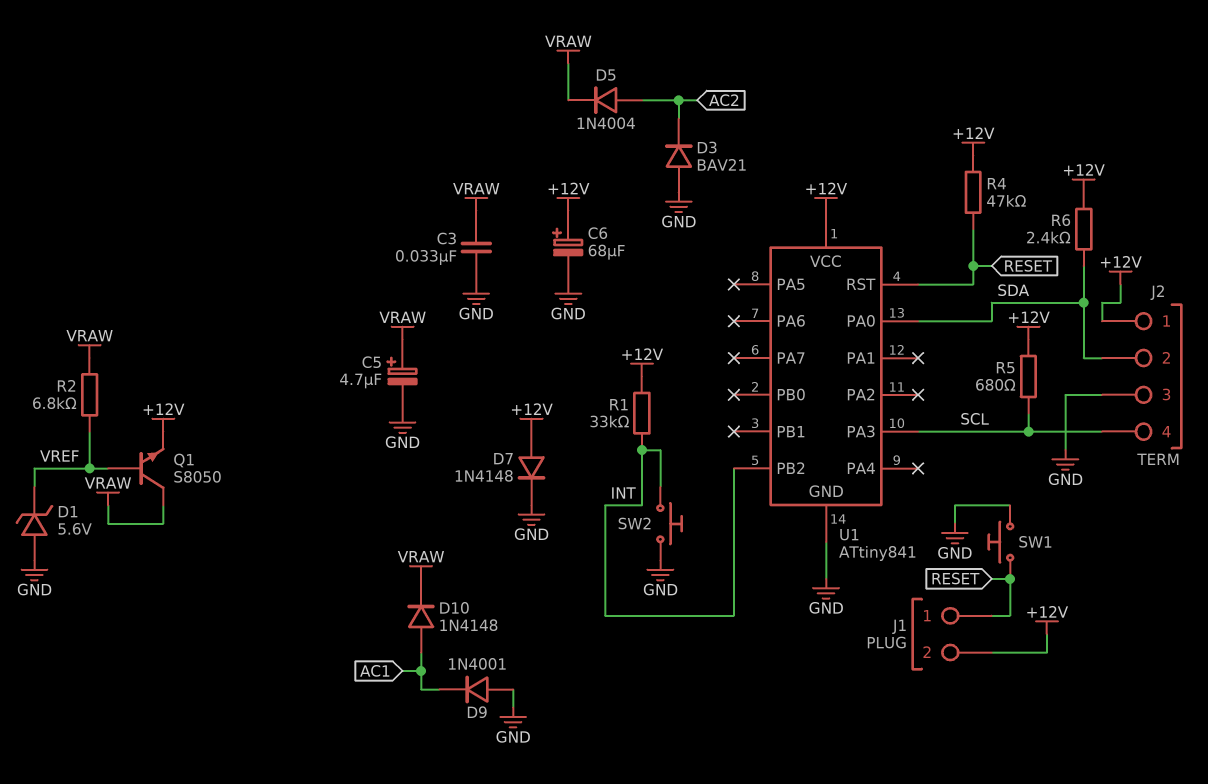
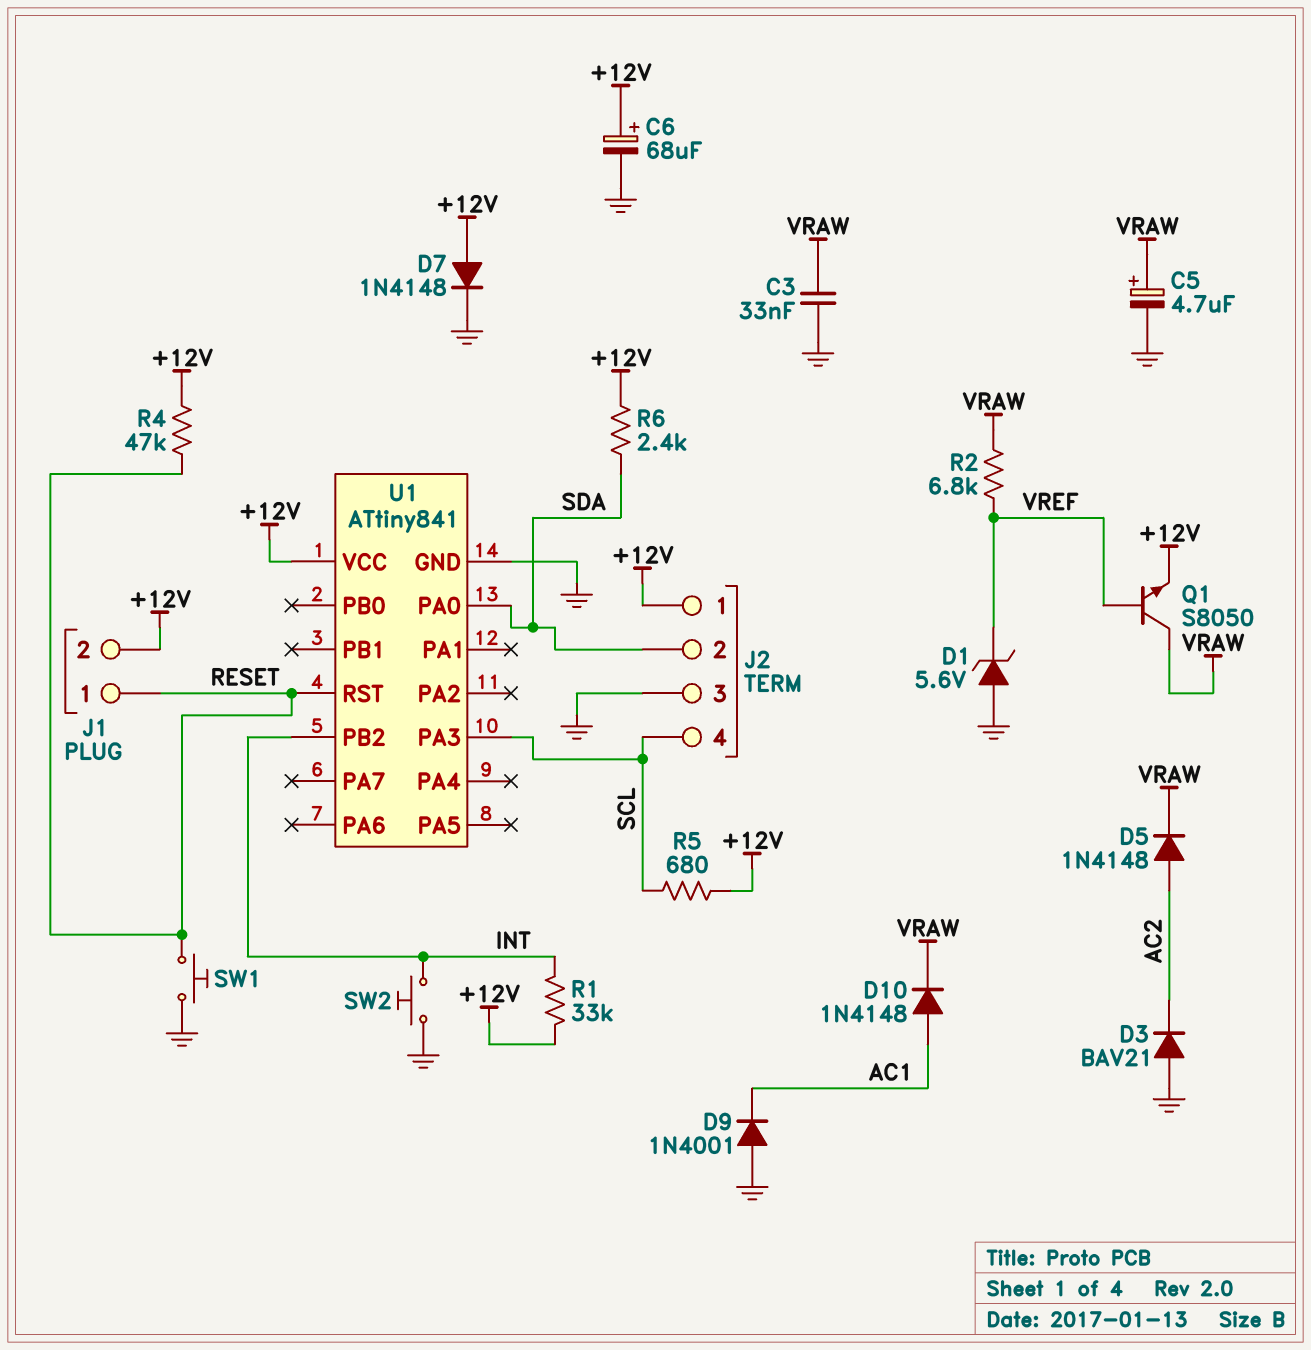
D5: diode 1N4004 (A AC2, K VRAW) -> diode 1N4148 (A AC2, K VRAW)

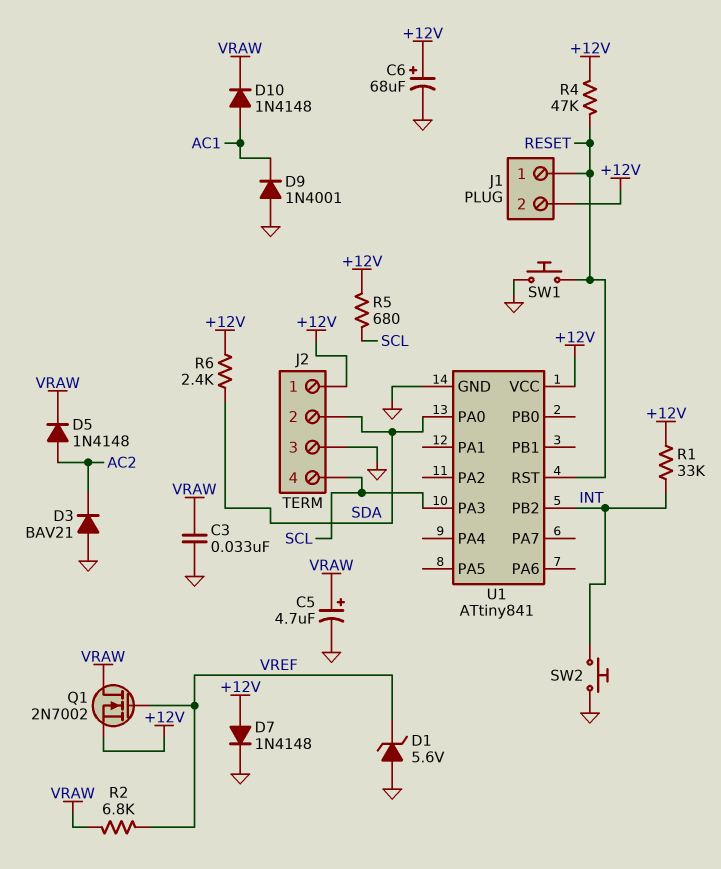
Q1: NPN S8050 (B VREF, C VRAW, E +12V) -> NMOS 2N7002 (G VREF, D VRAW, S +12V)

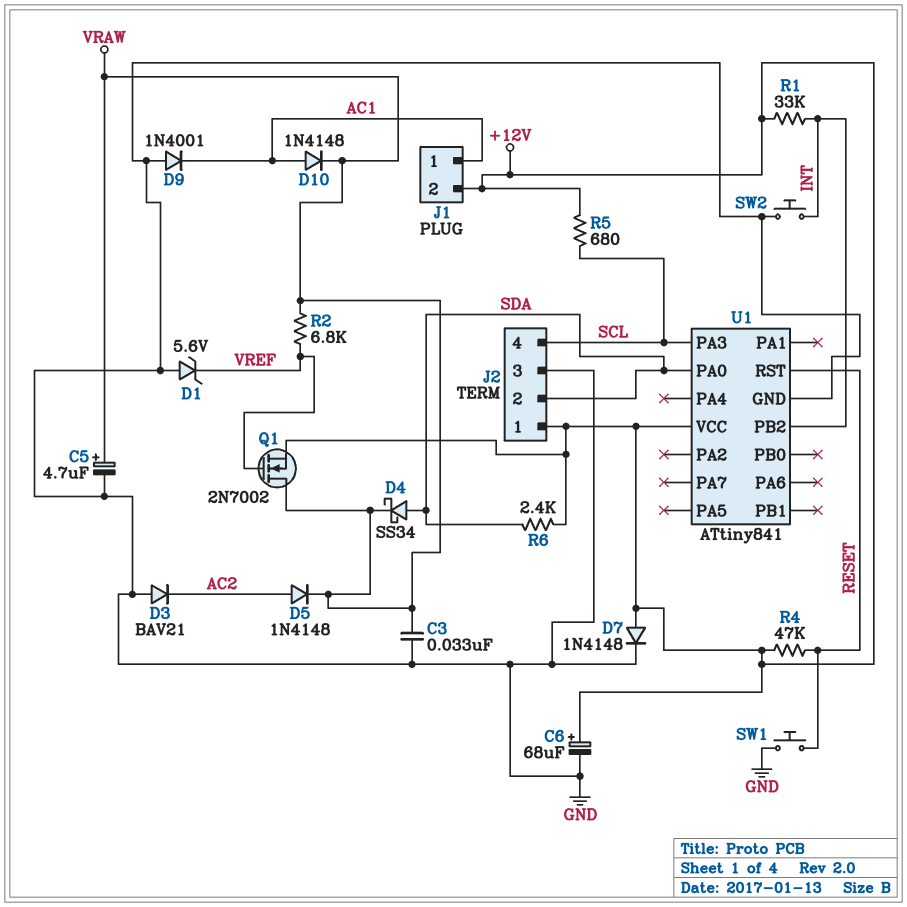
D4: none -> schottky SS34 (A SDA, K VRAW)
J1 pin 1: RESET -> AC1

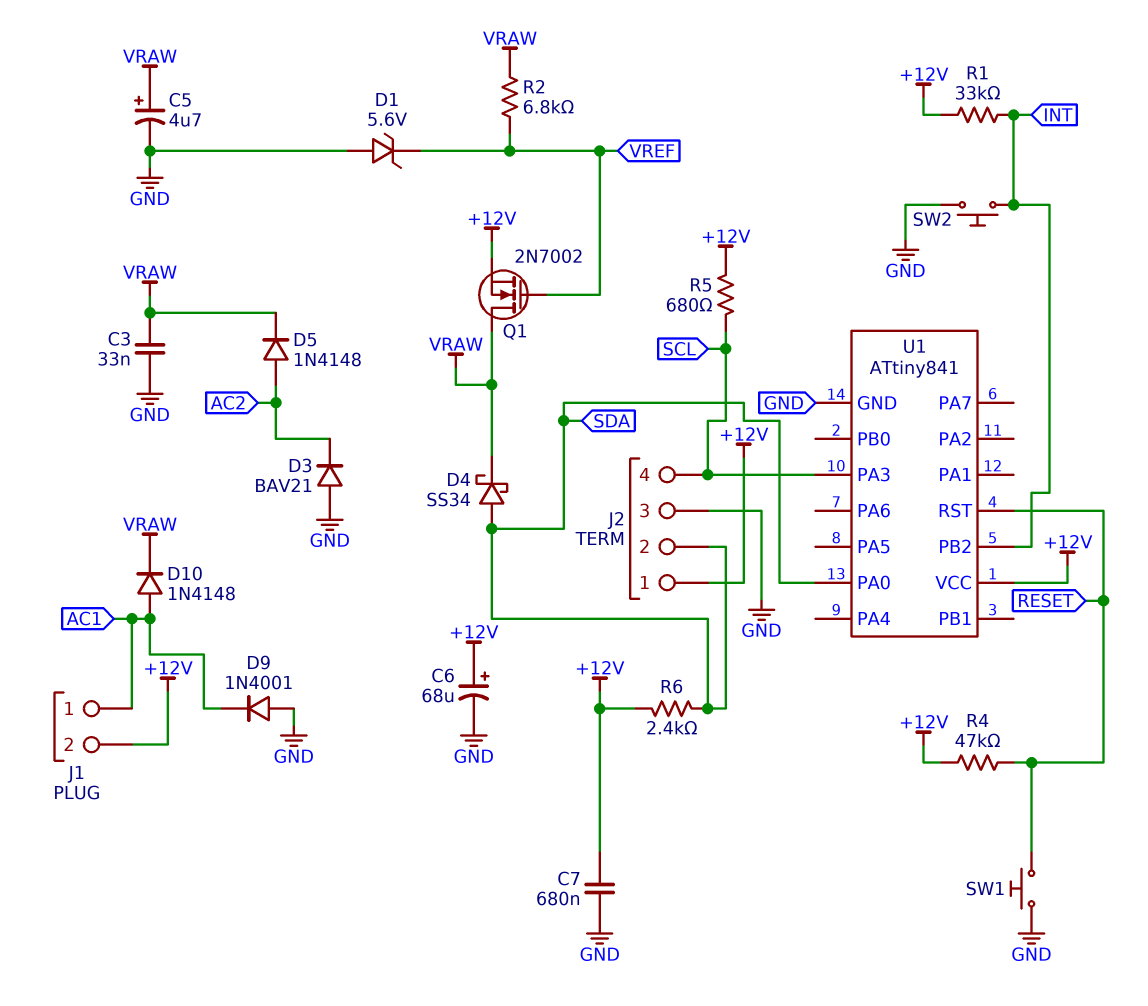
C7: none -> 680nF (+12V, GND)
D7: diode 1N4148 (A +12V, K GND) -> none

